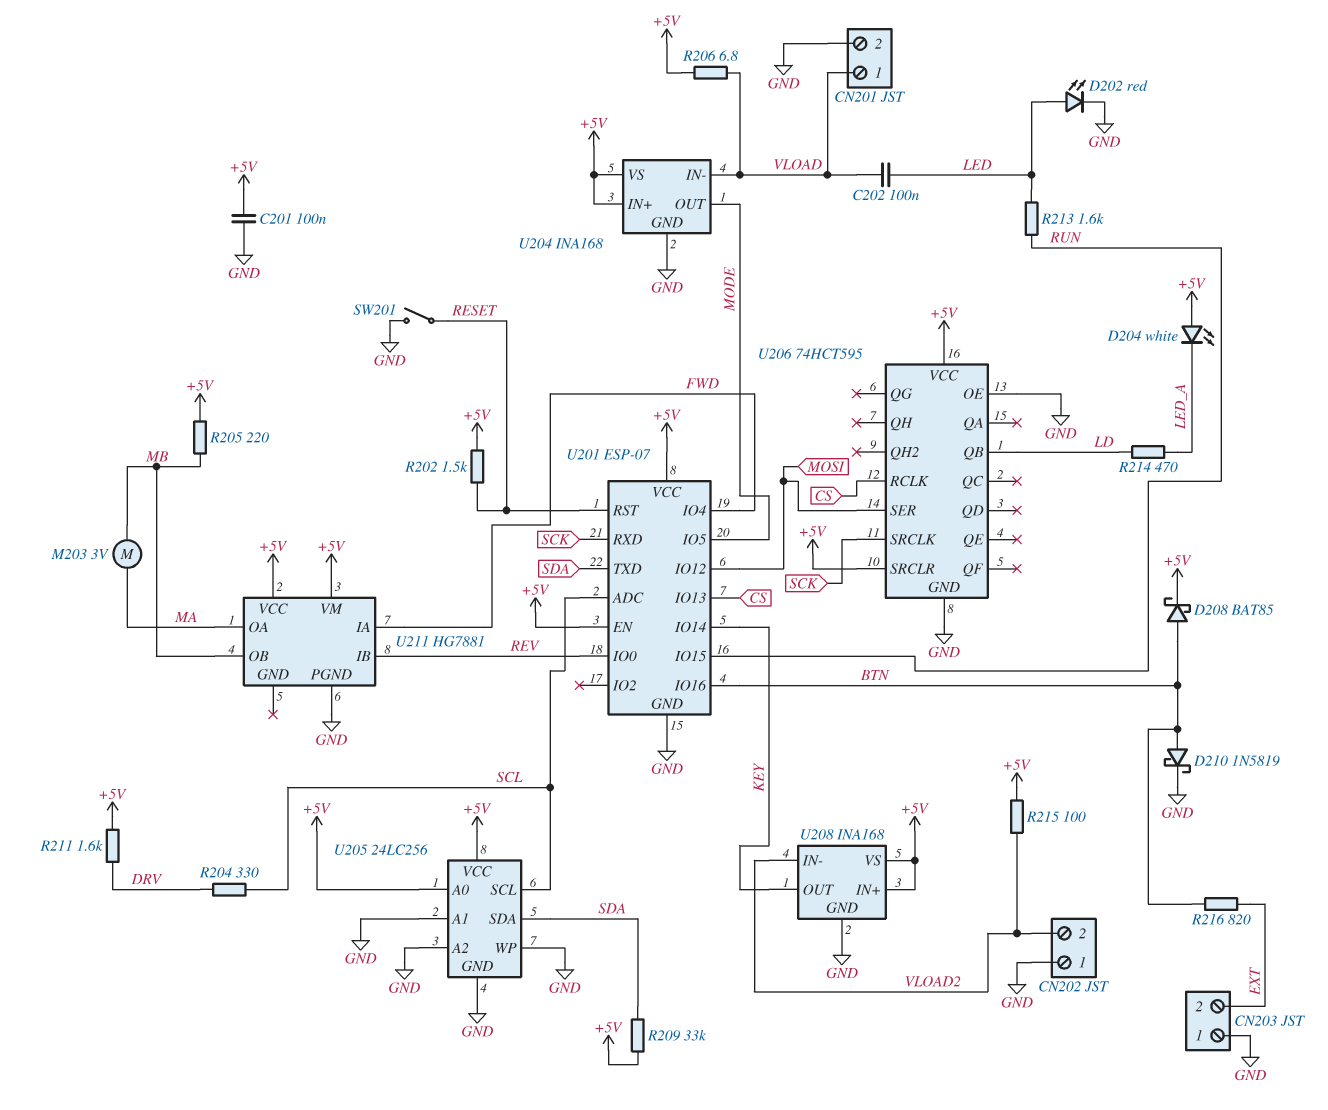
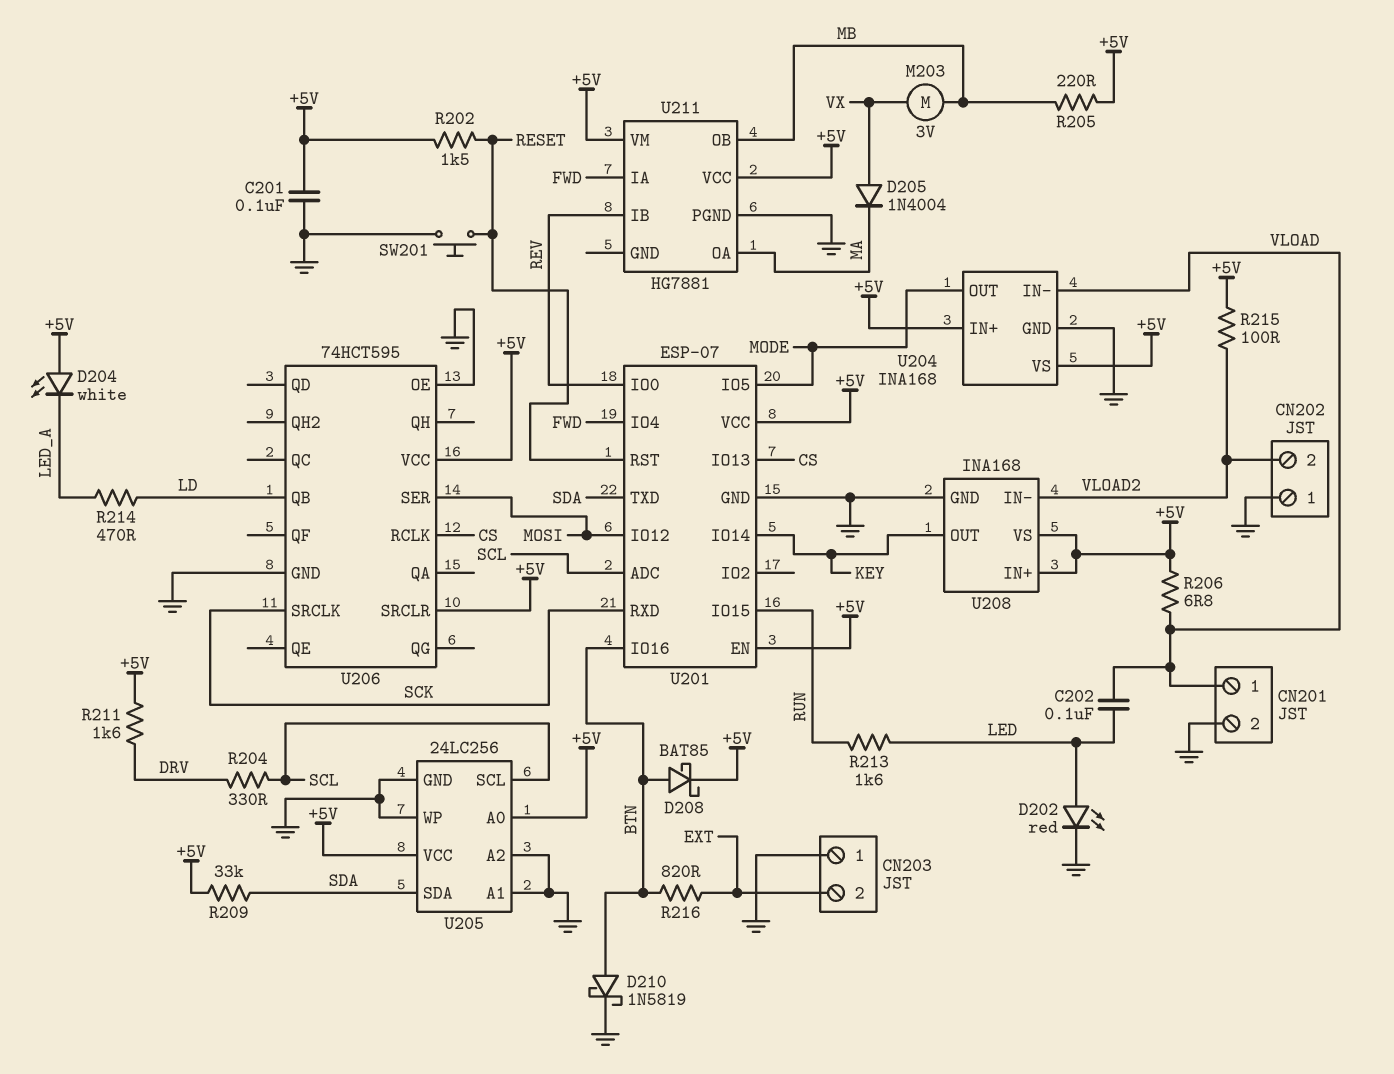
D205: none -> diode 1N4004 (A VX, K MA)
M203: motor 3V (MA, MB) -> motor 3V (MB, VX)
SW201: switch (GND, RESET) -> button (GND, RESET)

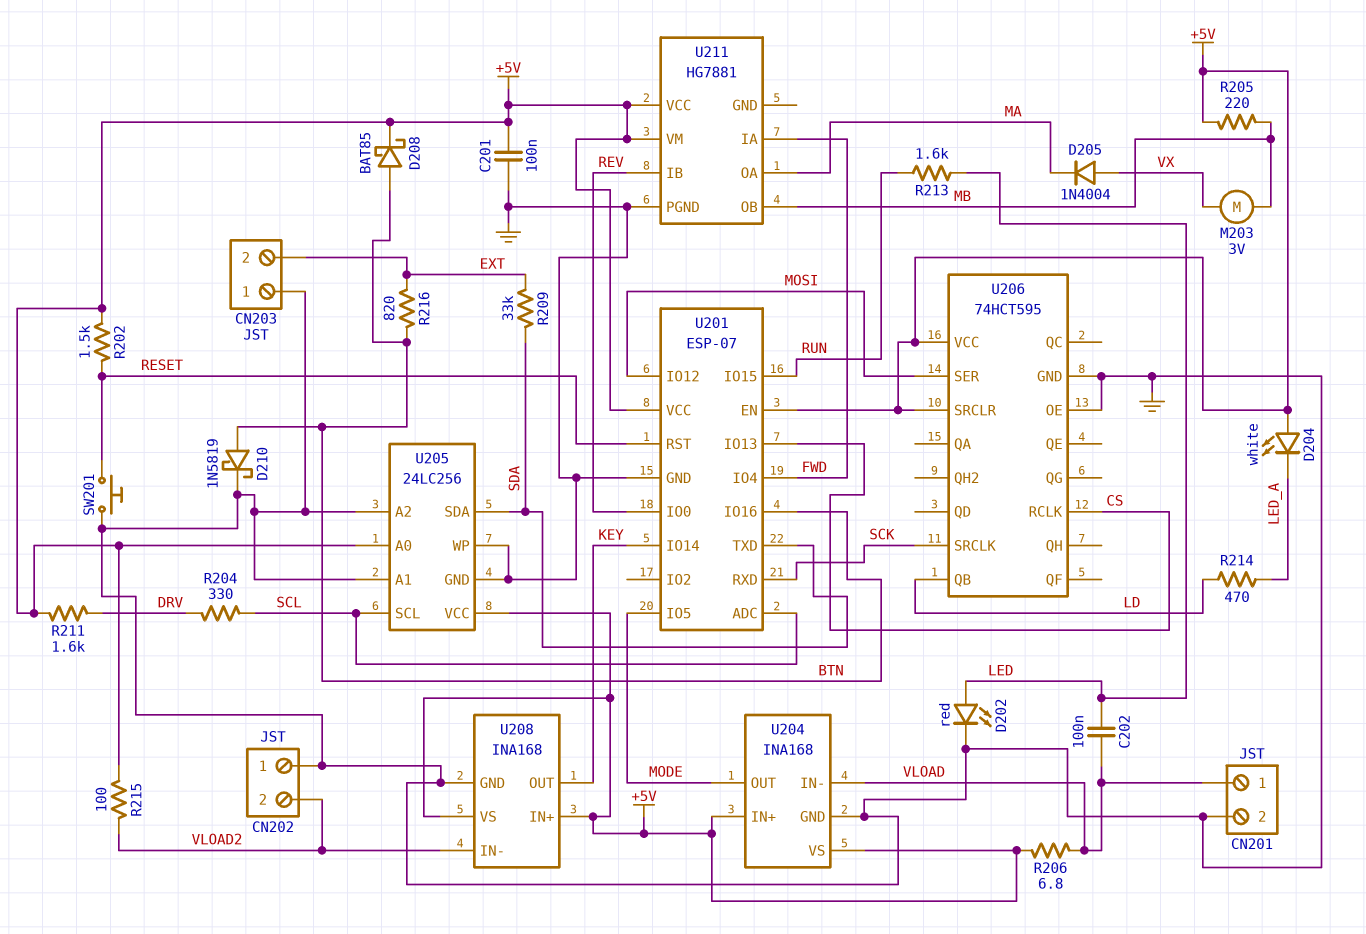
R209: 33k (+5V, SDA) -> 33k (EXT, SDA)

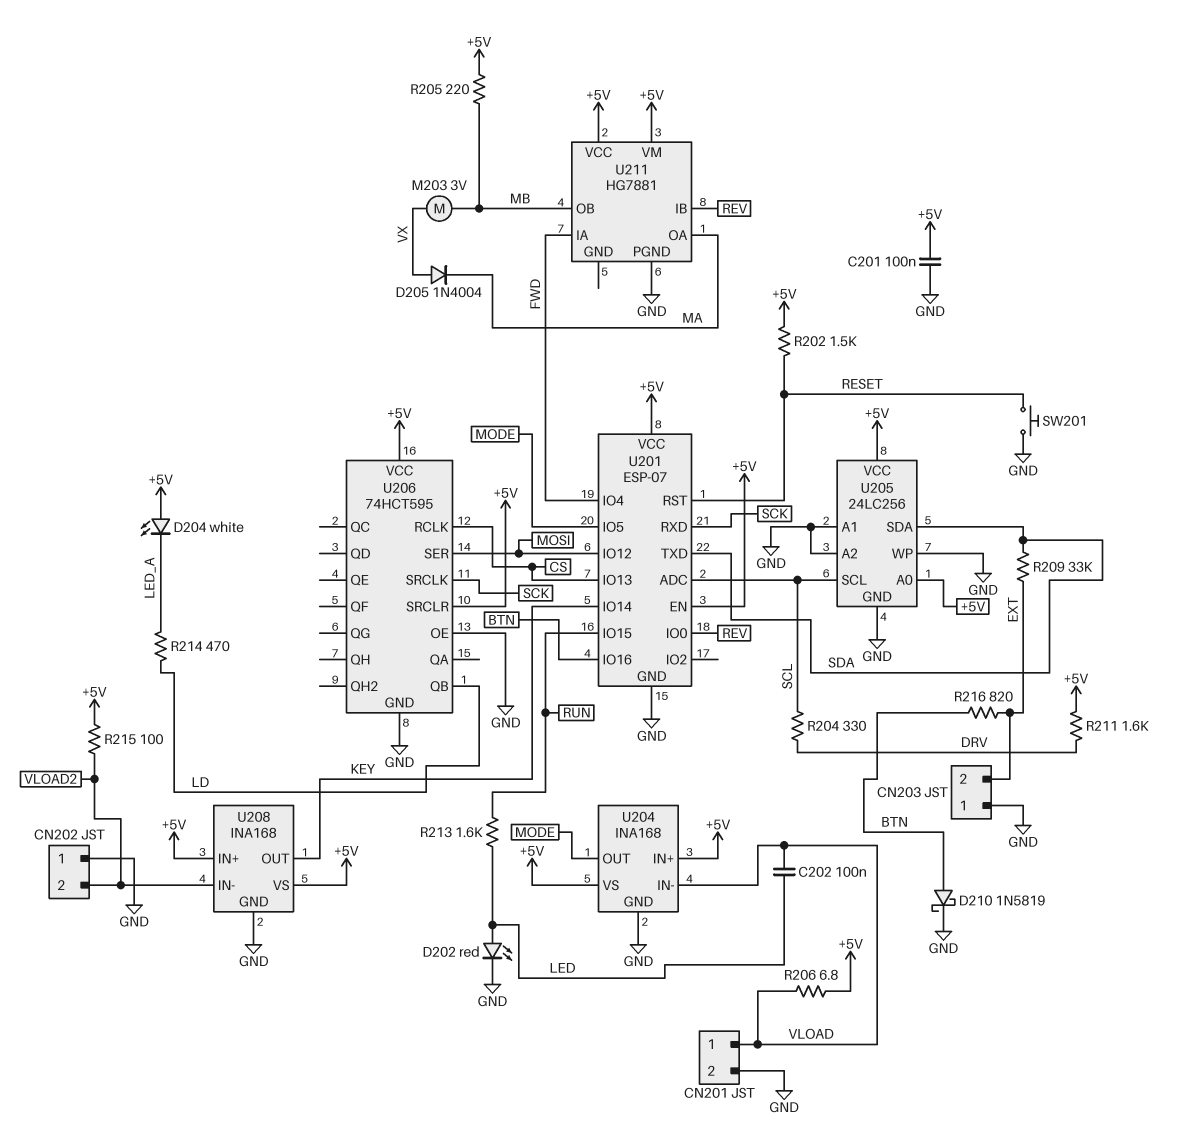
D208: schottky BAT85 (A BTN, K +5V) -> none

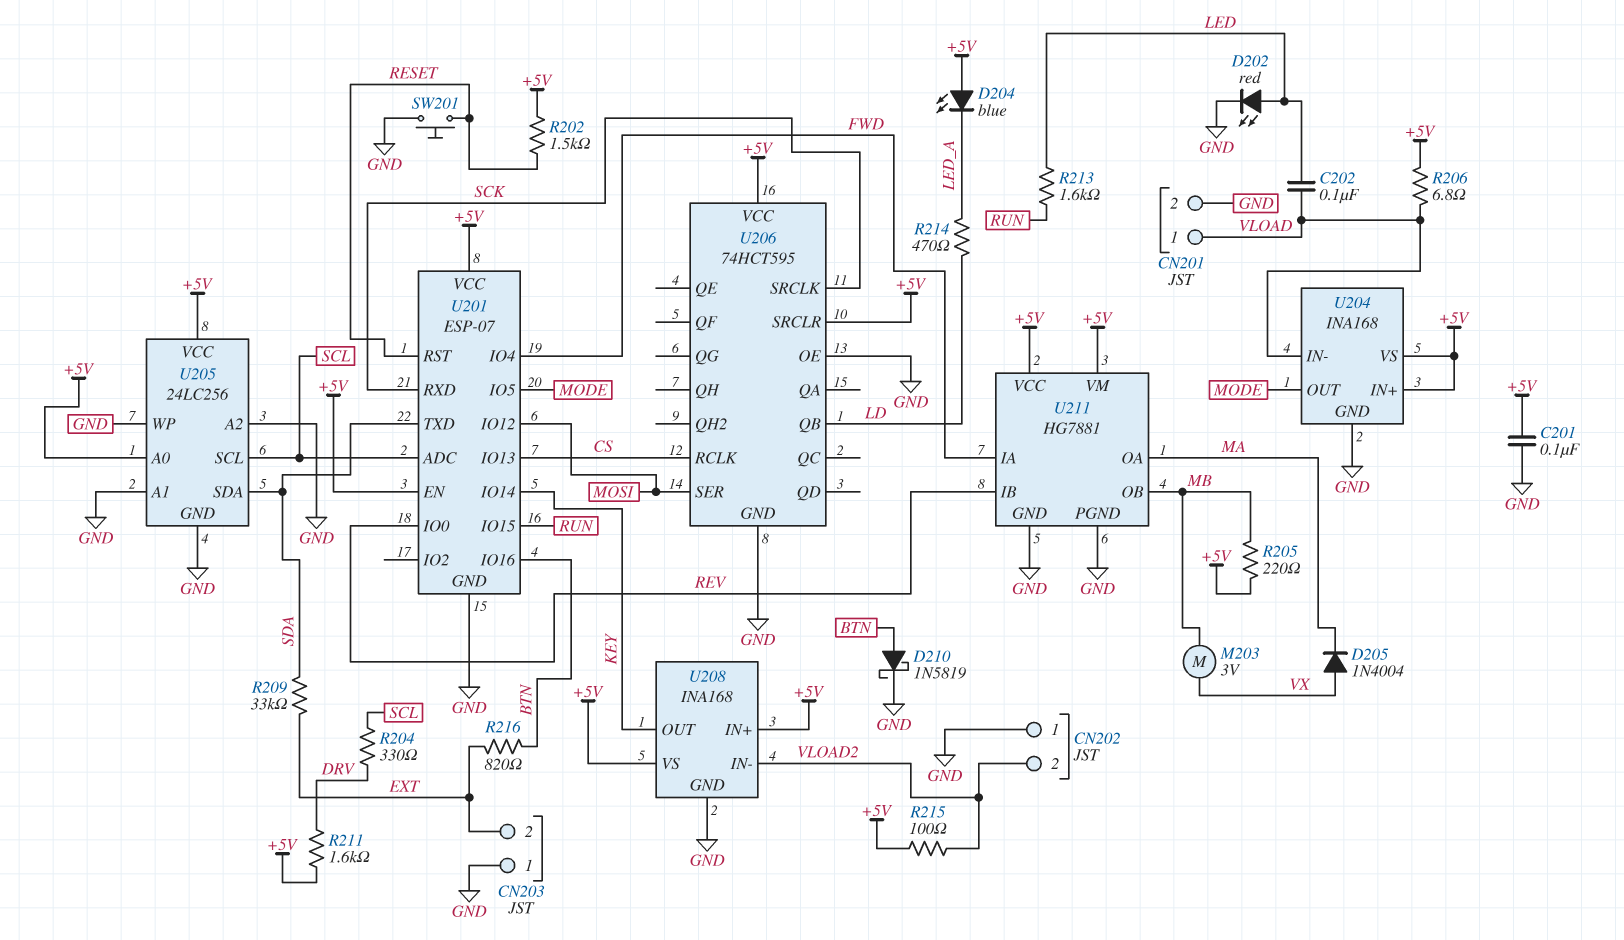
D204: LED white (A +5V, K LED_A) -> LED blue (A +5V, K LED_A)
U211 pin GND: none -> GND

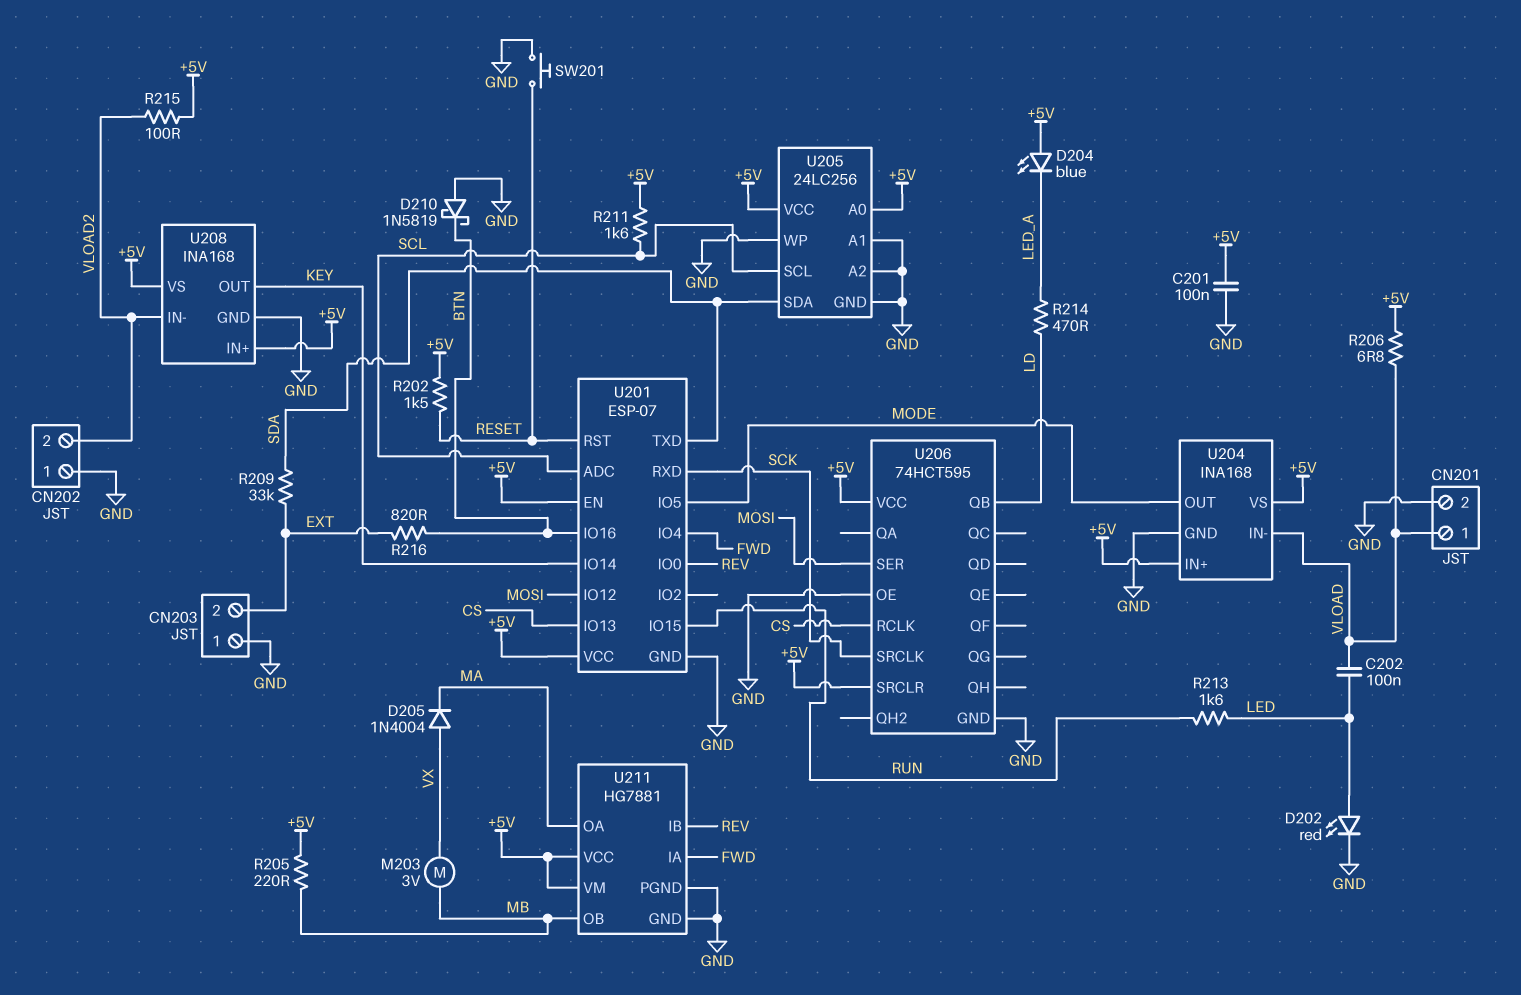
D210: schottky 1N5819 (A BTN, K GND) -> schottky 1N5819 (A GND, K BTN)
R204: 330 (DRV, SCL) -> none
R211: 1.6k (+5V, DRV) -> 1.6k (+5V, SCL)

